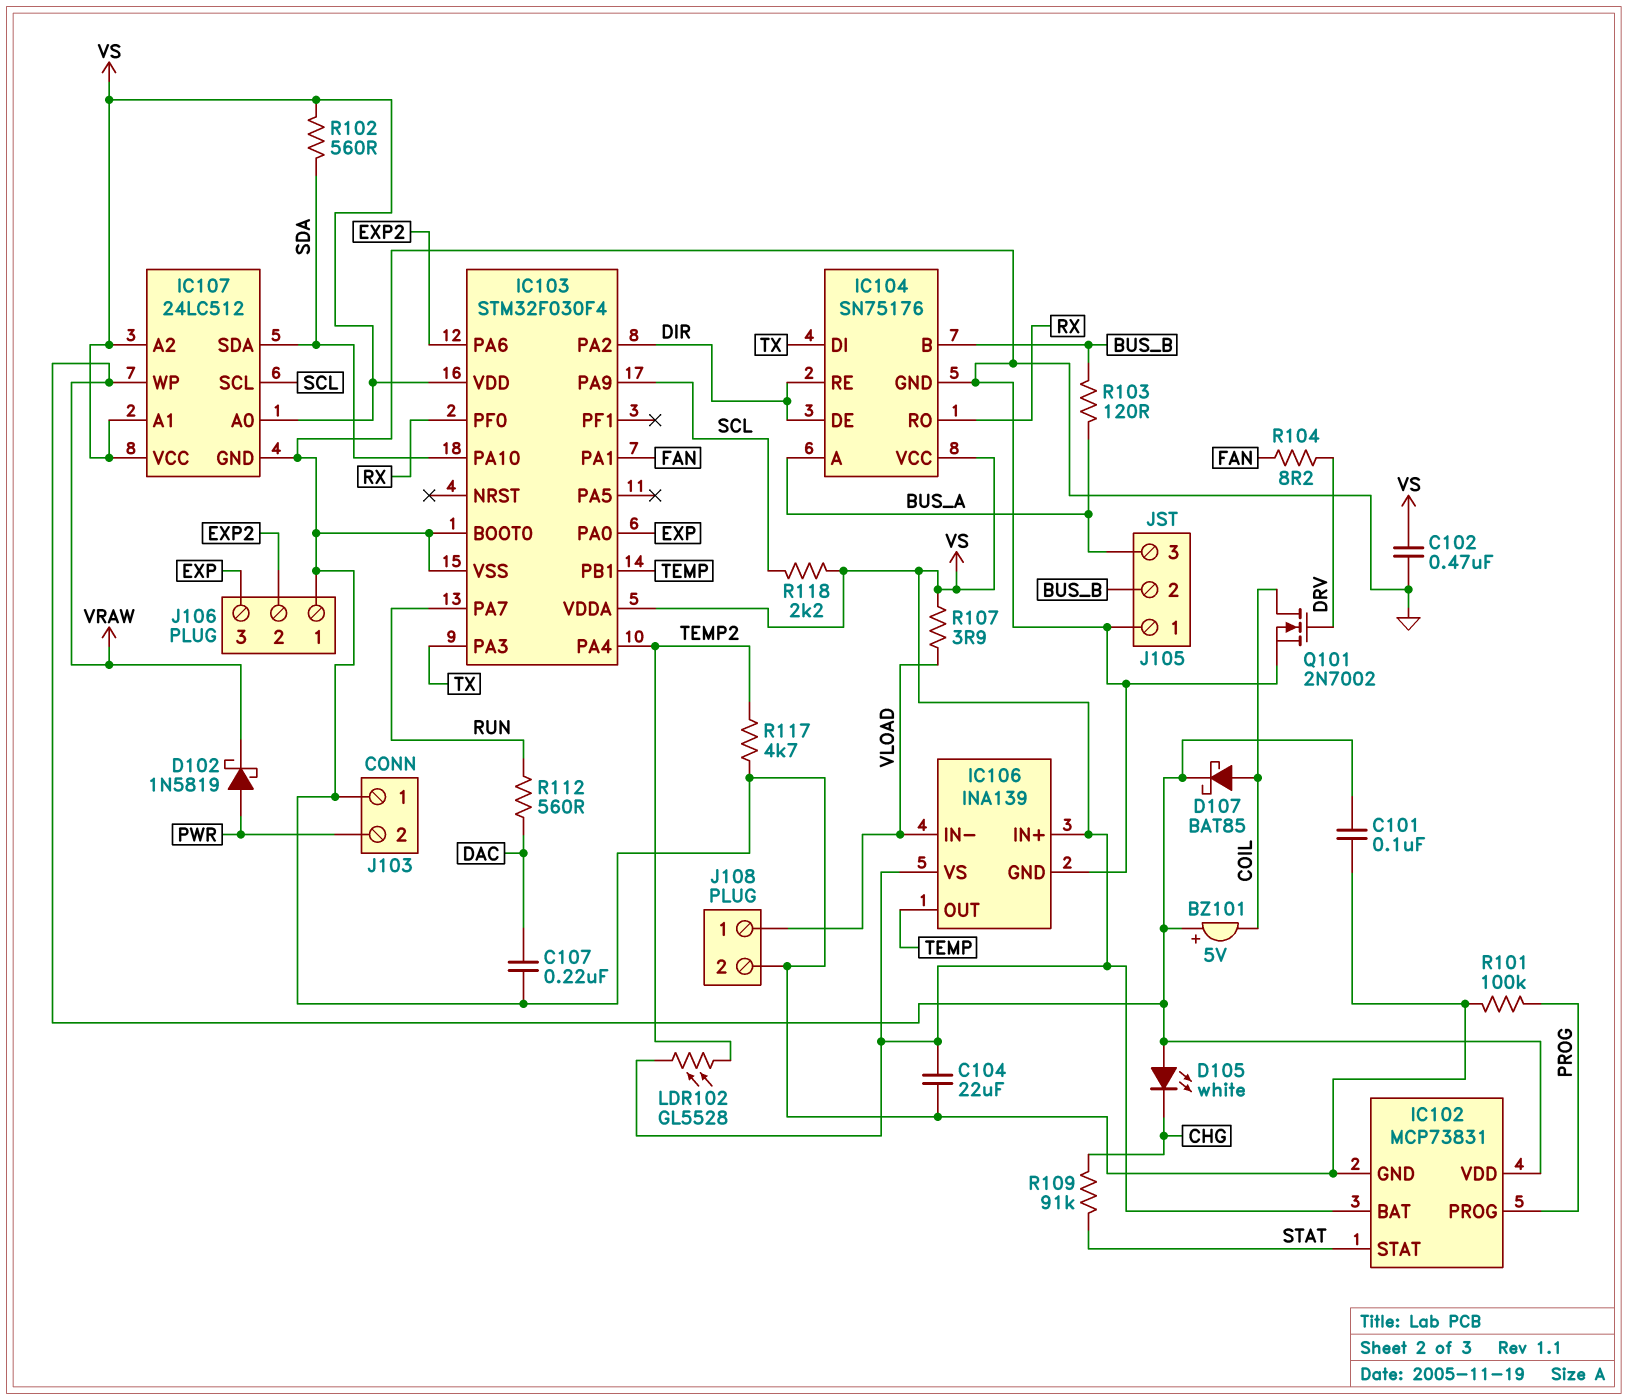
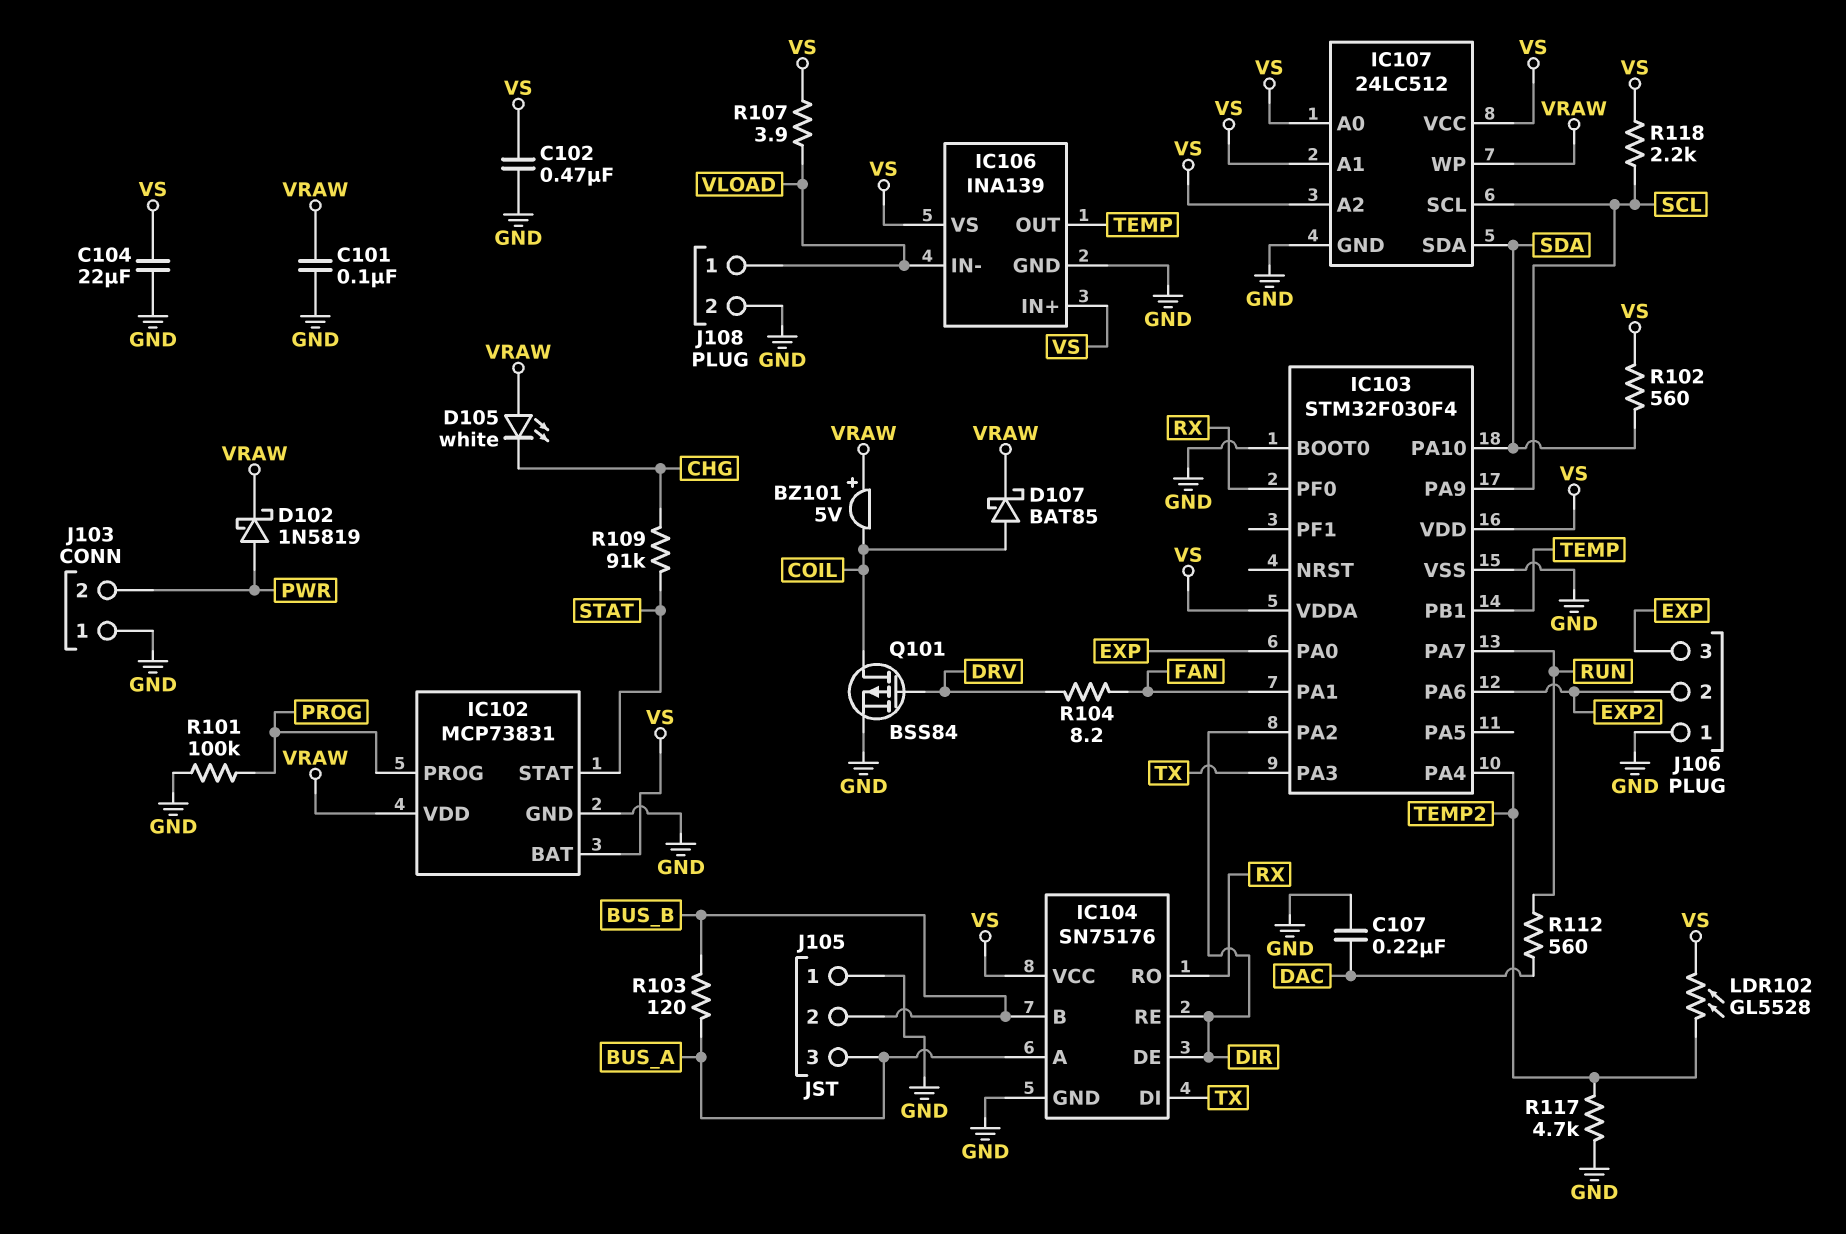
Q101: NMOS 2N7002 (G DRV, D COIL, S GND) -> PMOS BSS84 (G DRV, D COIL, S GND)

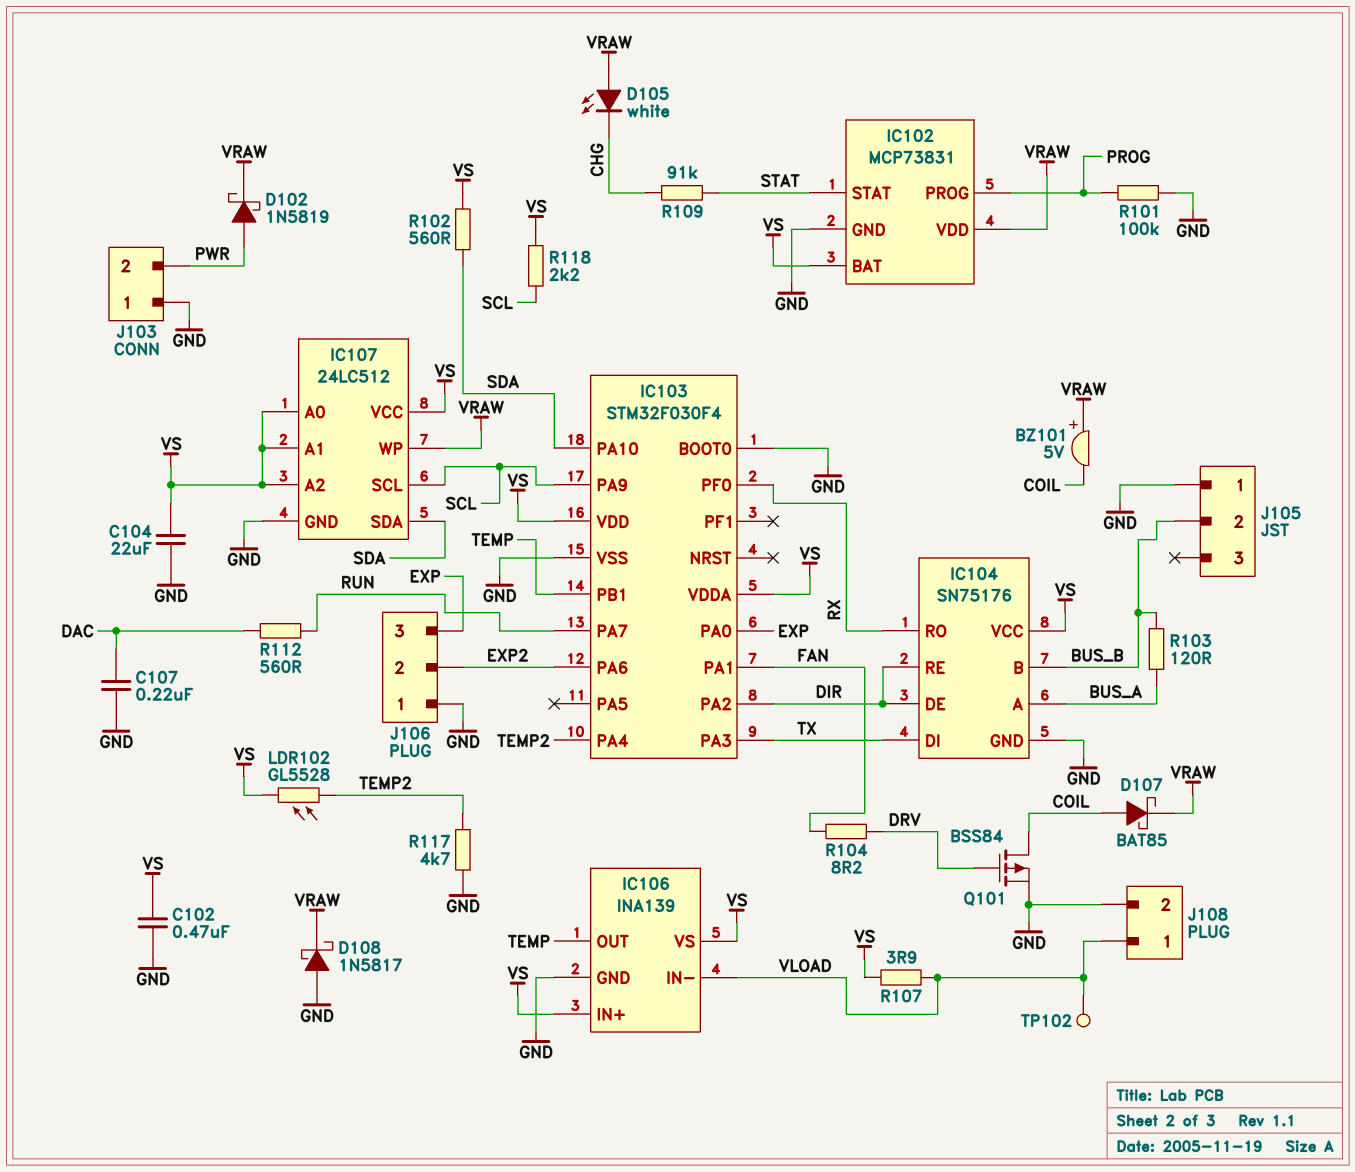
C101: 100nF (GND, VRAW) -> none
D108: none -> schottky 1N5817 (A GND, K VRAW)
J105 pin 3: BUS_A -> none
TP102: none -> test point (VLOAD)

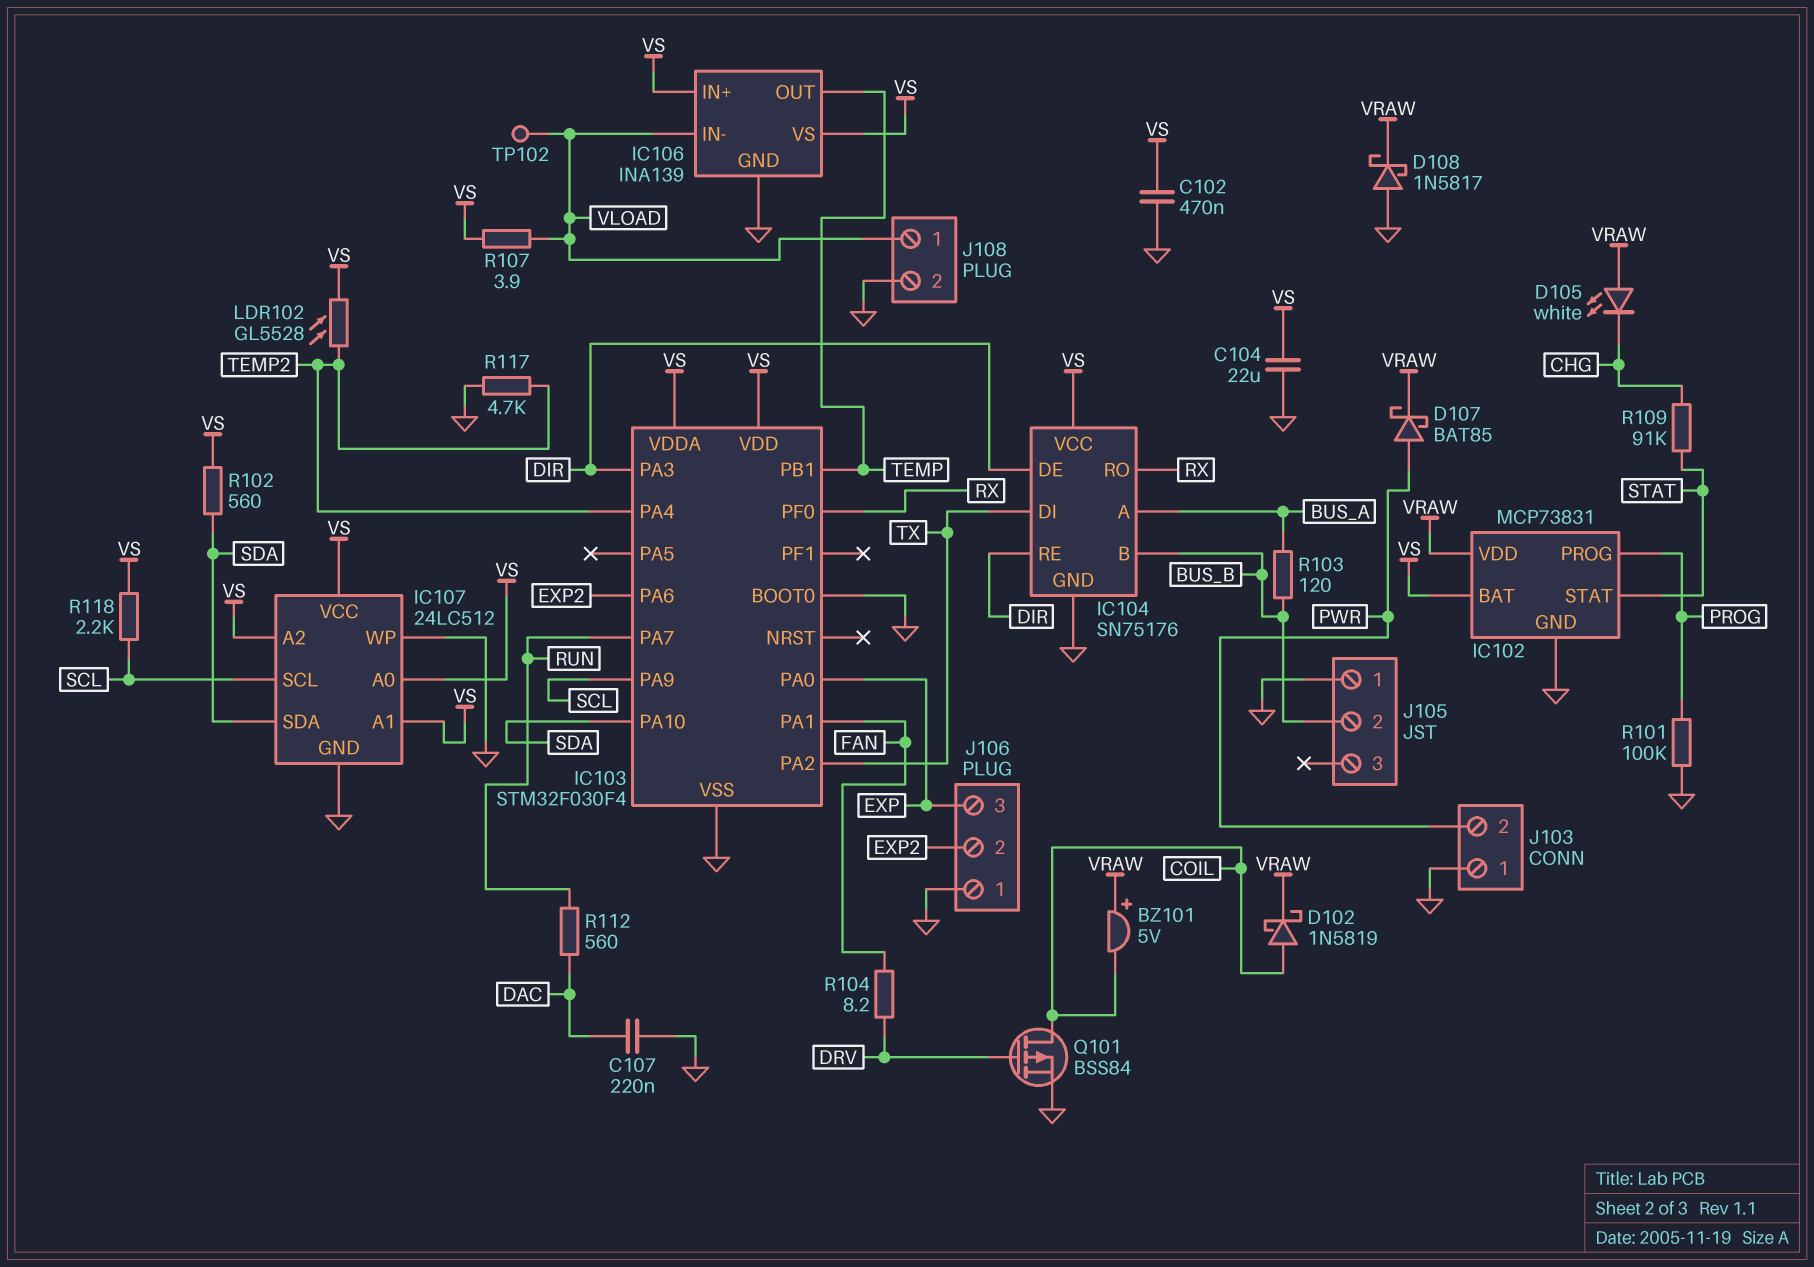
D102: schottky 1N5819 (A PWR, K VRAW) -> schottky 1N5819 (A COIL, K VRAW)
D107: schottky BAT85 (A COIL, K VRAW) -> schottky BAT85 (A PWR, K VRAW)
IC103 pin PA2: DIR -> TX
IC103 pin PA3: TX -> DIR
IC107 pin WP: VRAW -> GND

